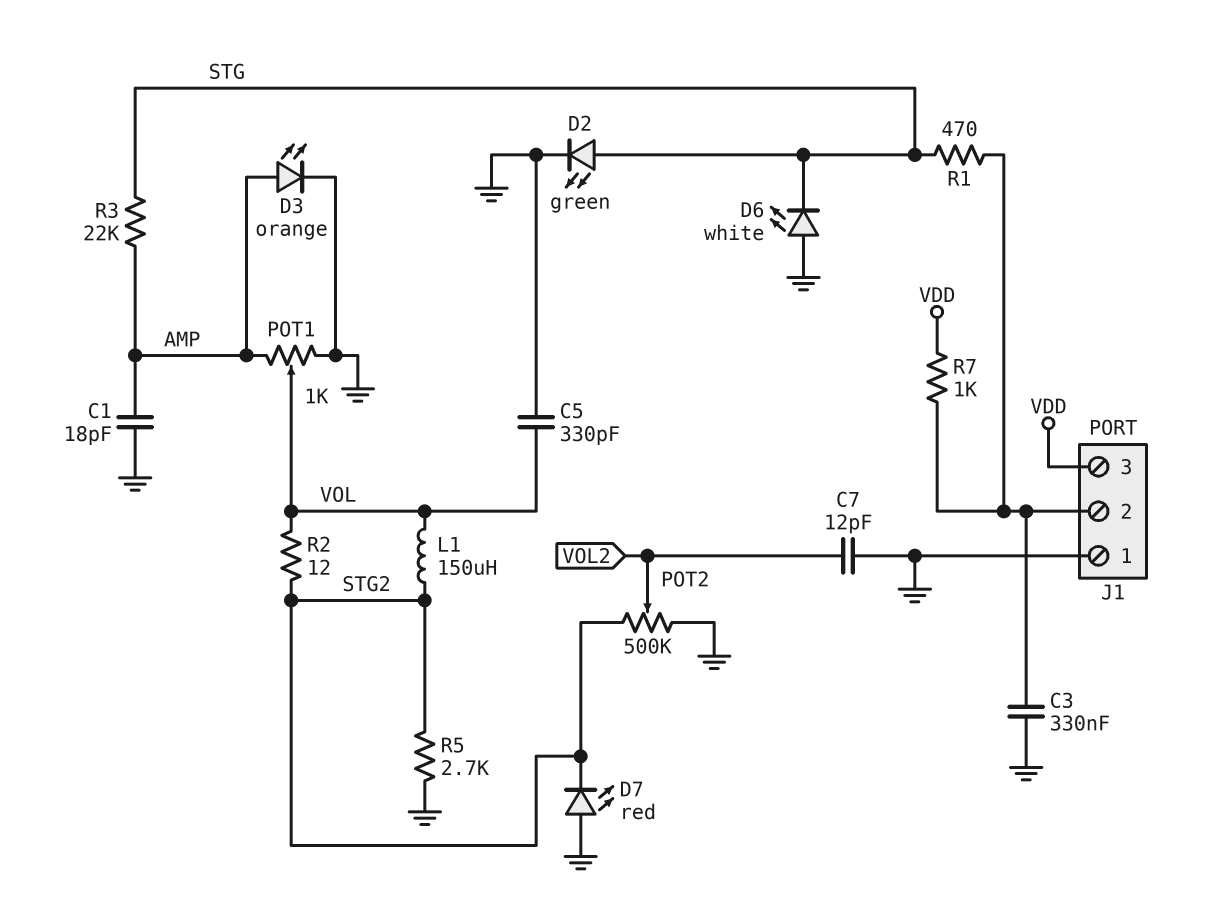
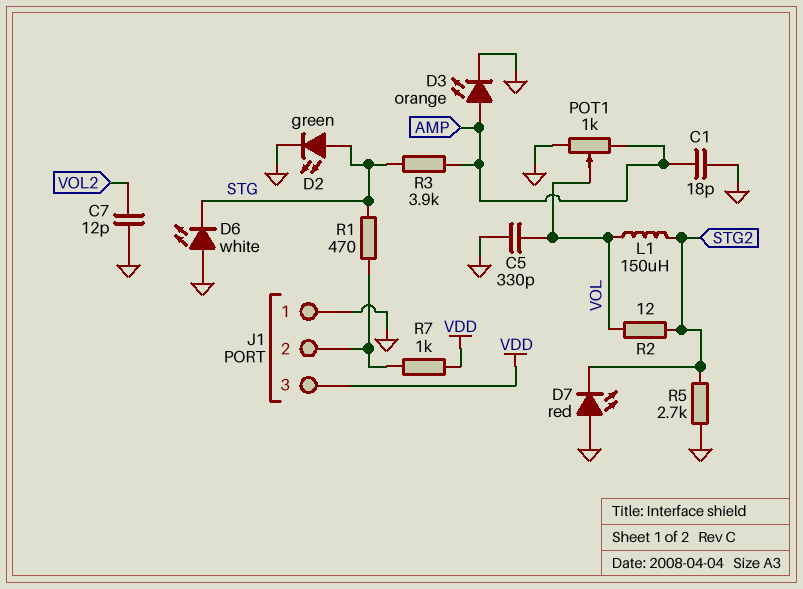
C3: 330nF (GND, J1/2) -> none
POT2: 500k (GND, STG2, wiper VOL2) -> none
R3: 22k (AMP, STG) -> 3.9k (AMP, STG)

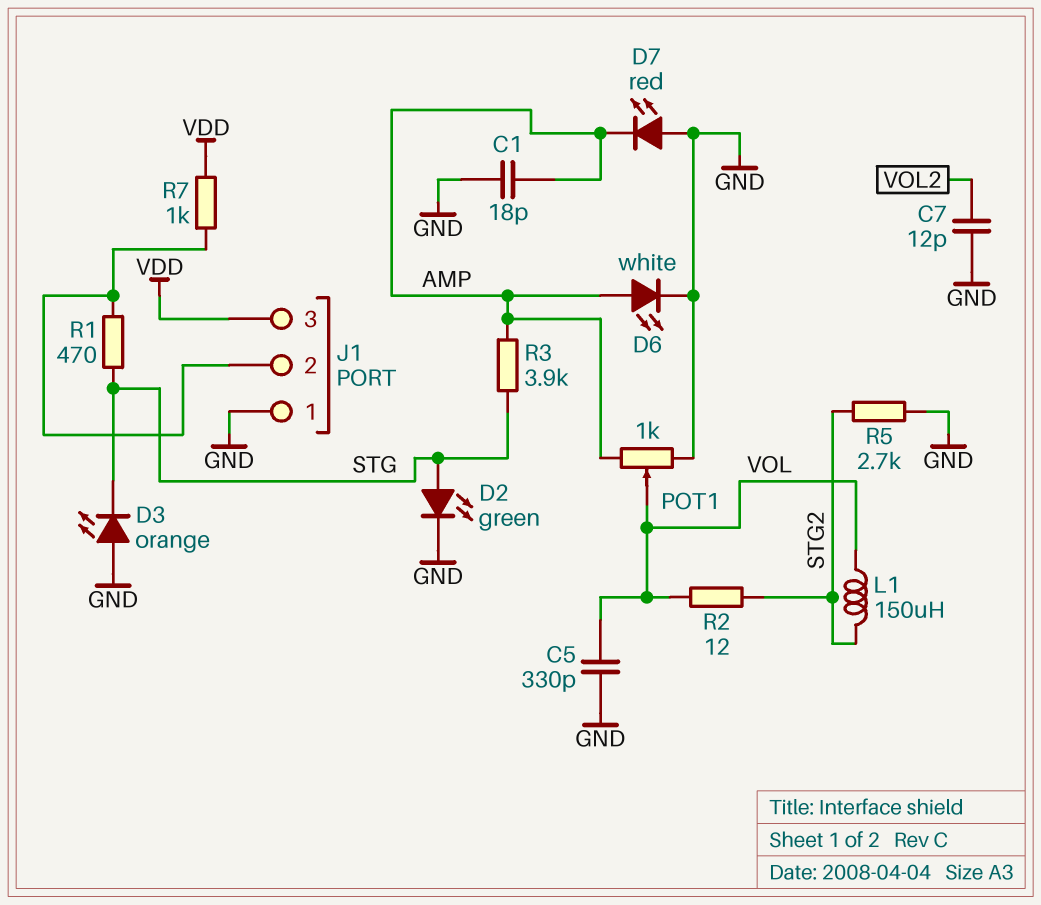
D3: LED orange (A AMP, K GND) -> LED orange (A GND, K STG)
D6: LED white (A GND, K STG) -> LED white (A AMP, K GND)
D7: LED red (A GND, K STG2) -> LED red (A GND, K AMP)

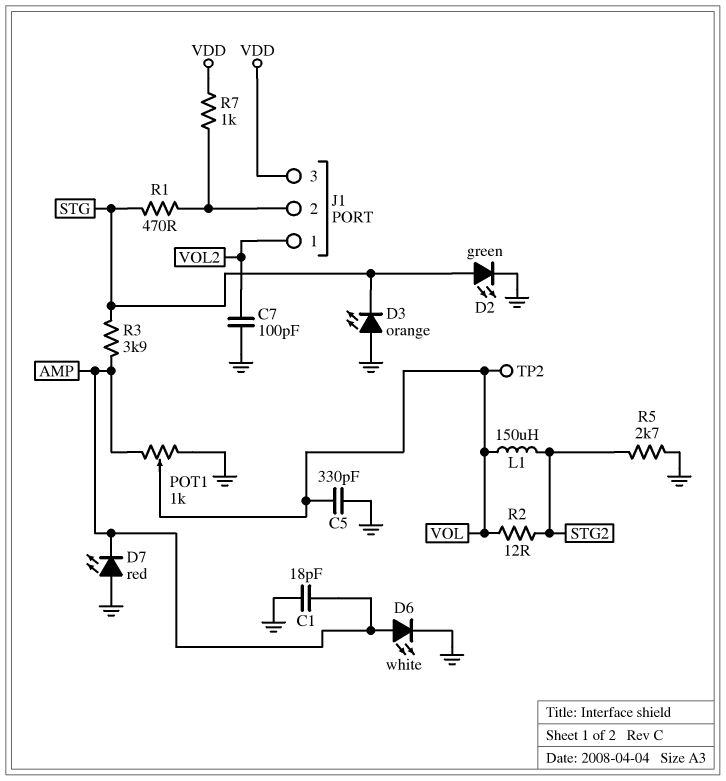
C7: 12pF (GND, VOL2) -> 100pF (GND, VOL2)
J1 pin 1: GND -> VOL2
TP2: none -> test point (VOL)

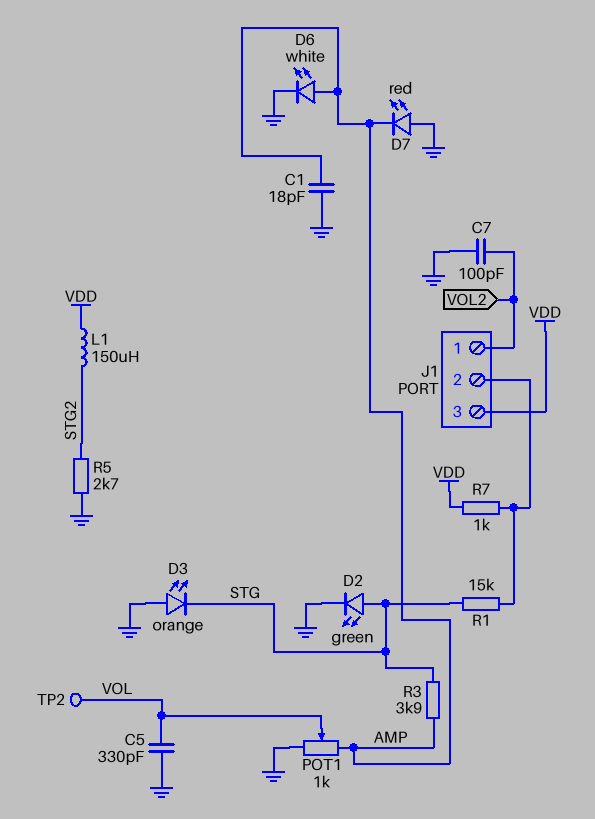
L1: 150uH (STG2, VOL) -> 150uH (STG2, VDD)
R1: 470 (J1/2, STG) -> 15k (J1/2, STG)
R2: 12 (STG2, VOL) -> none

